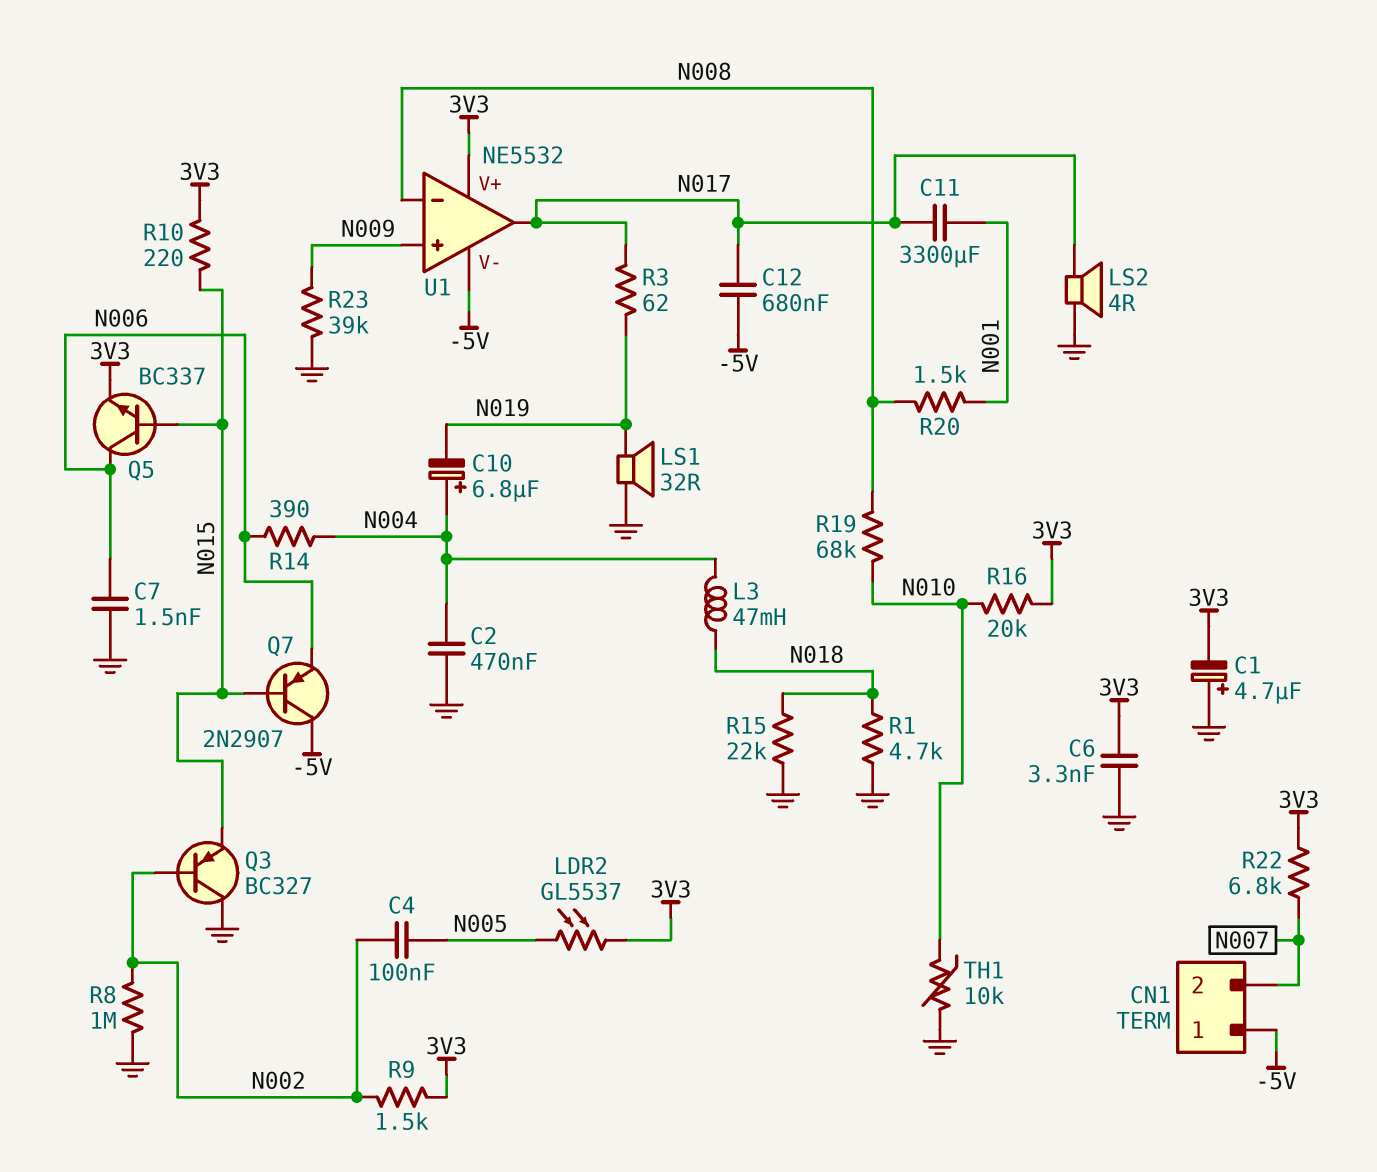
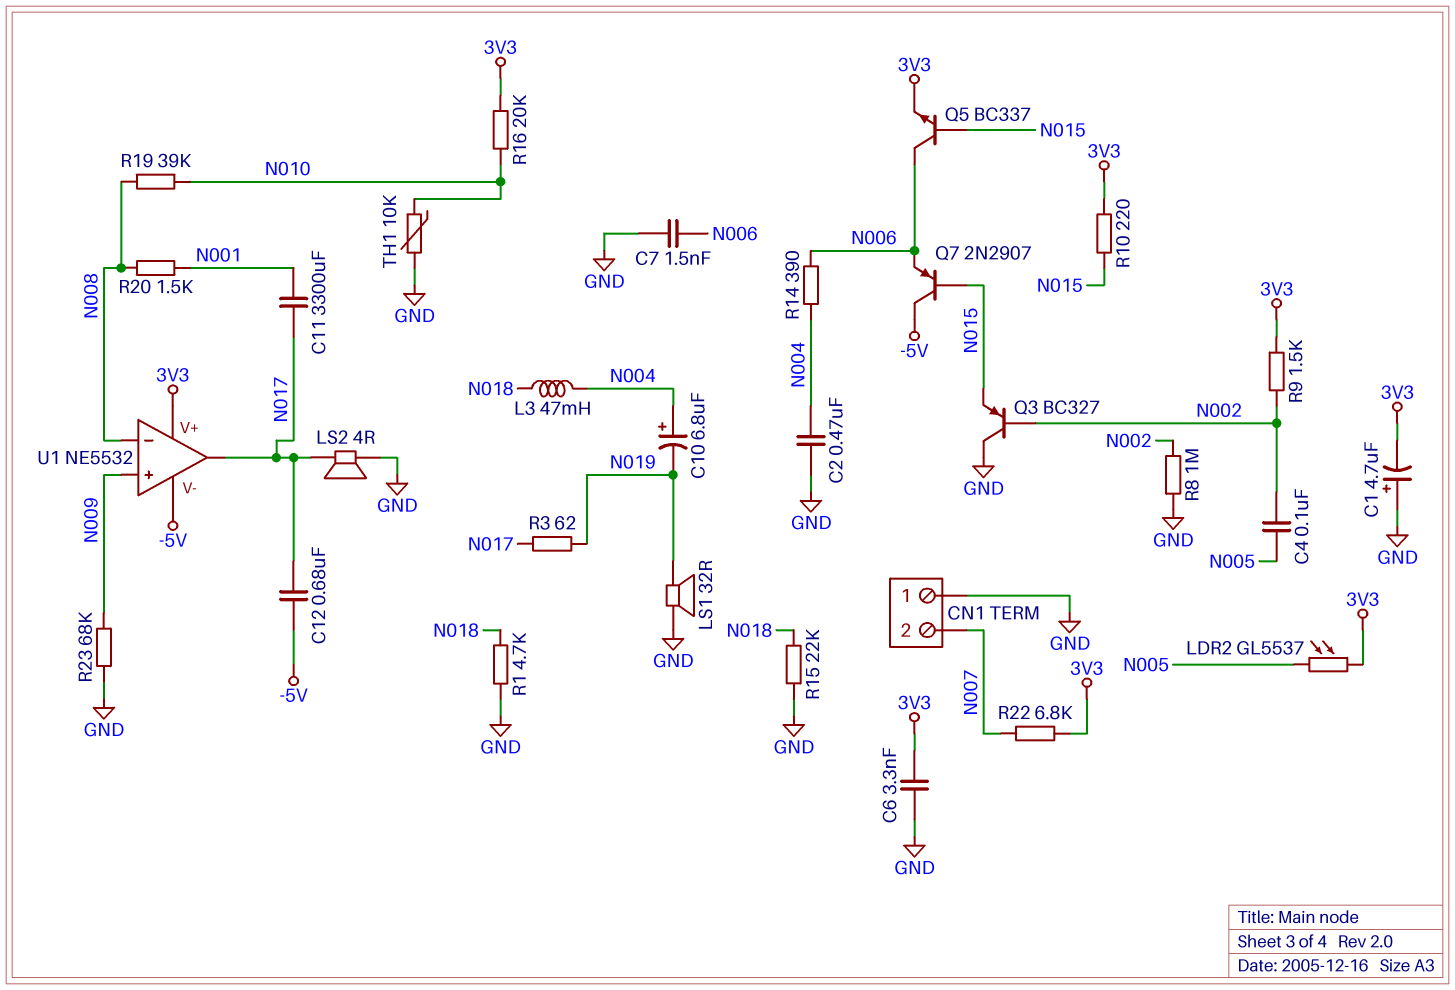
CN1 pin 1: -5V -> GND
R19: 68k (N008, N010) -> 39k (N008, N010)
R23: 39k (GND, N009) -> 68k (GND, N009)

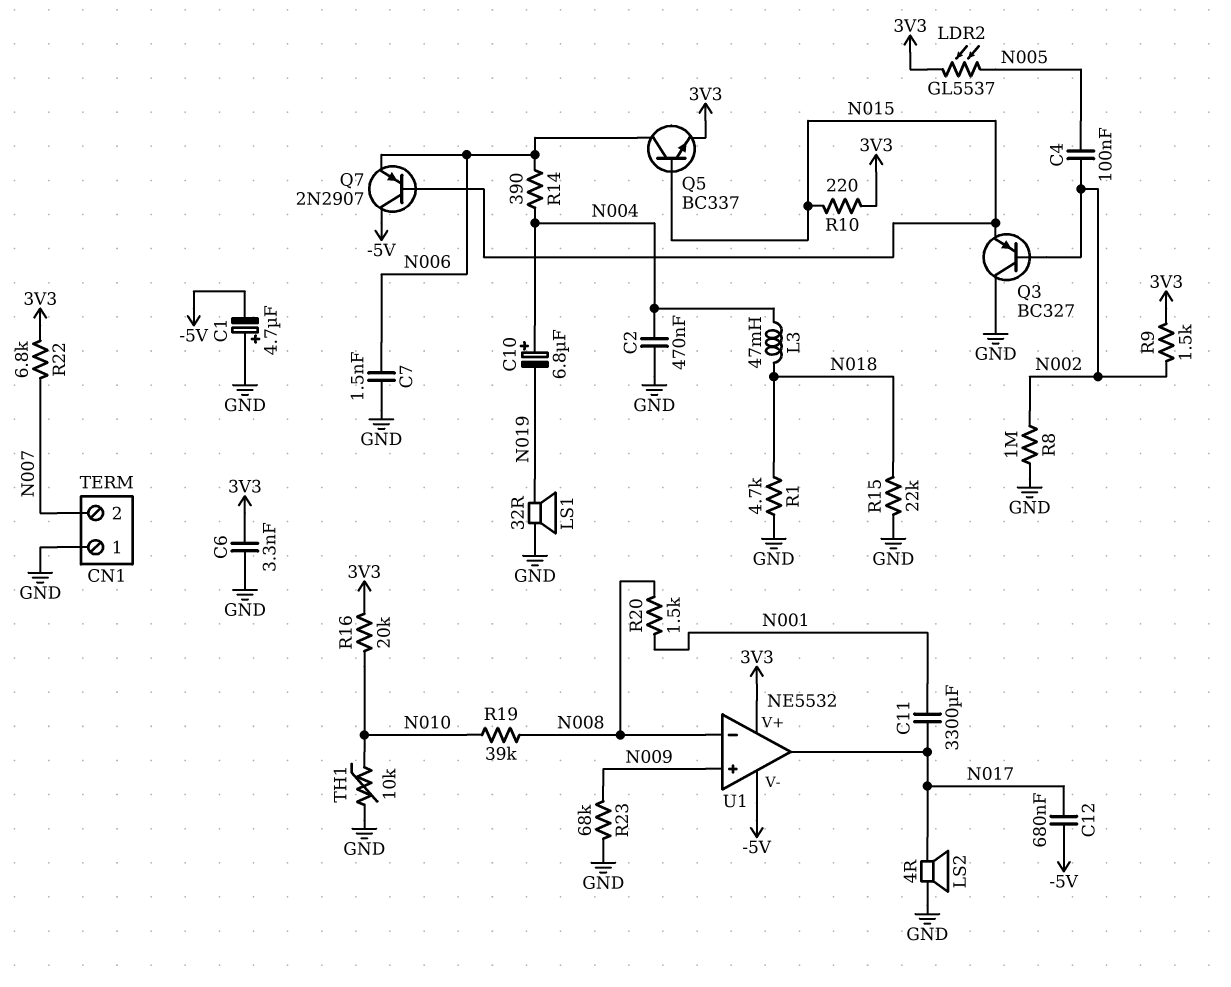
C1: 4.7uF (plus GND, minus 3V3) -> 4.7uF (plus GND, minus -5V)
R3: 62 (N017, N019) -> none

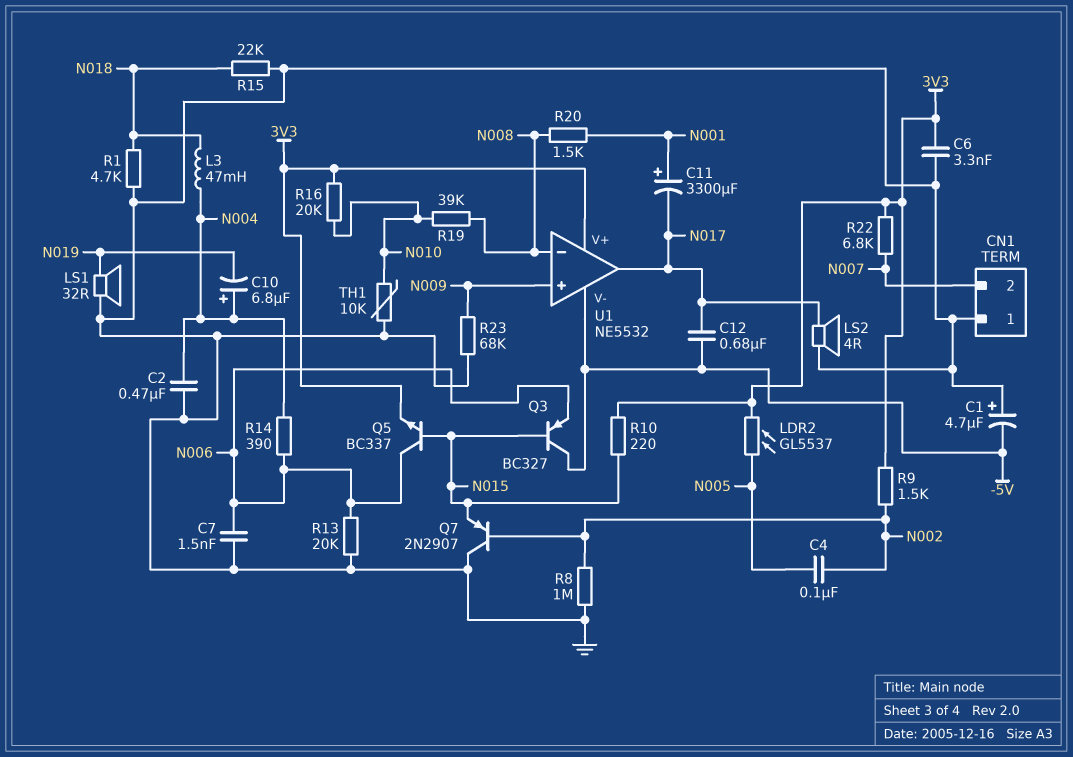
C11: 3300uF (N001, N017) -> 3300uF (plus N001, minus N017)
Q3: PNP BC327 (B N002, C GND, E N015) -> PNP BC327 (B N015, C -5V, E N006)
Q7: PNP 2N2907 (B N015, C -5V, E N006) -> PNP 2N2907 (B N002, C GND, E N015)
R13: none -> 20k (GND, N006)

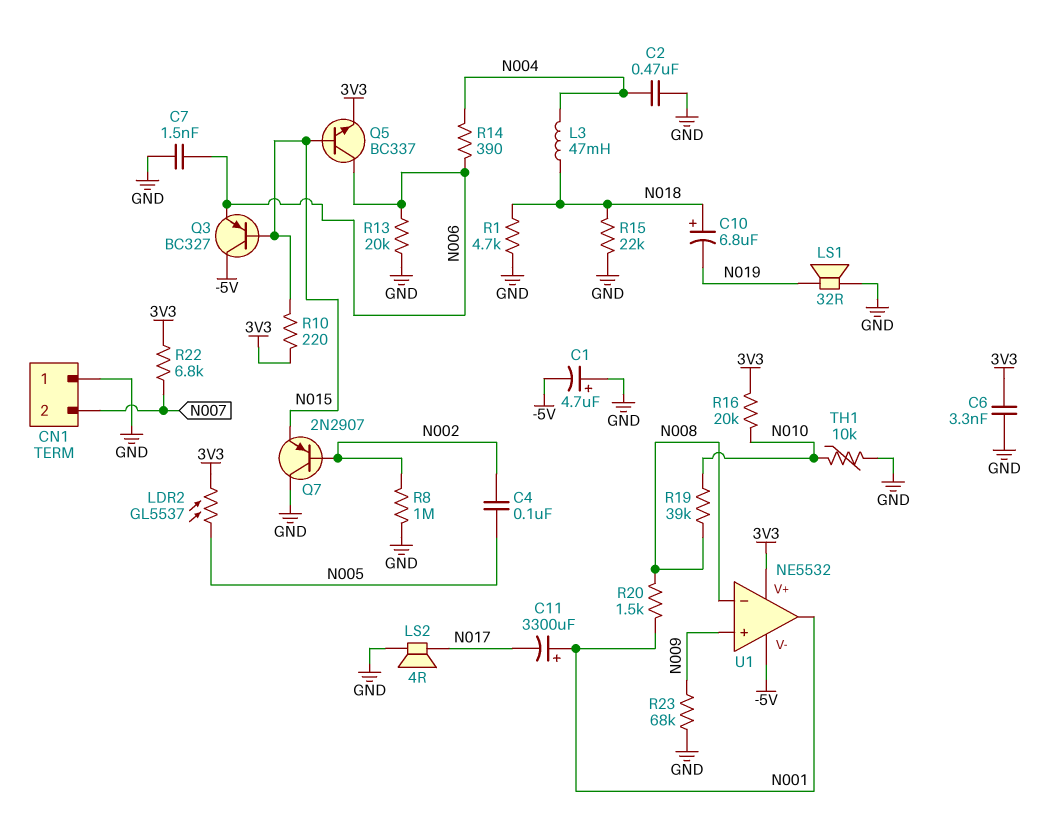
C10: 6.8uF (plus N004, minus N019) -> 6.8uF (plus N018, minus N019)
C12: 680nF (-5V, N017) -> none
R9: 1.5k (3V3, N002) -> none
U1 pin out: N017 -> N001

